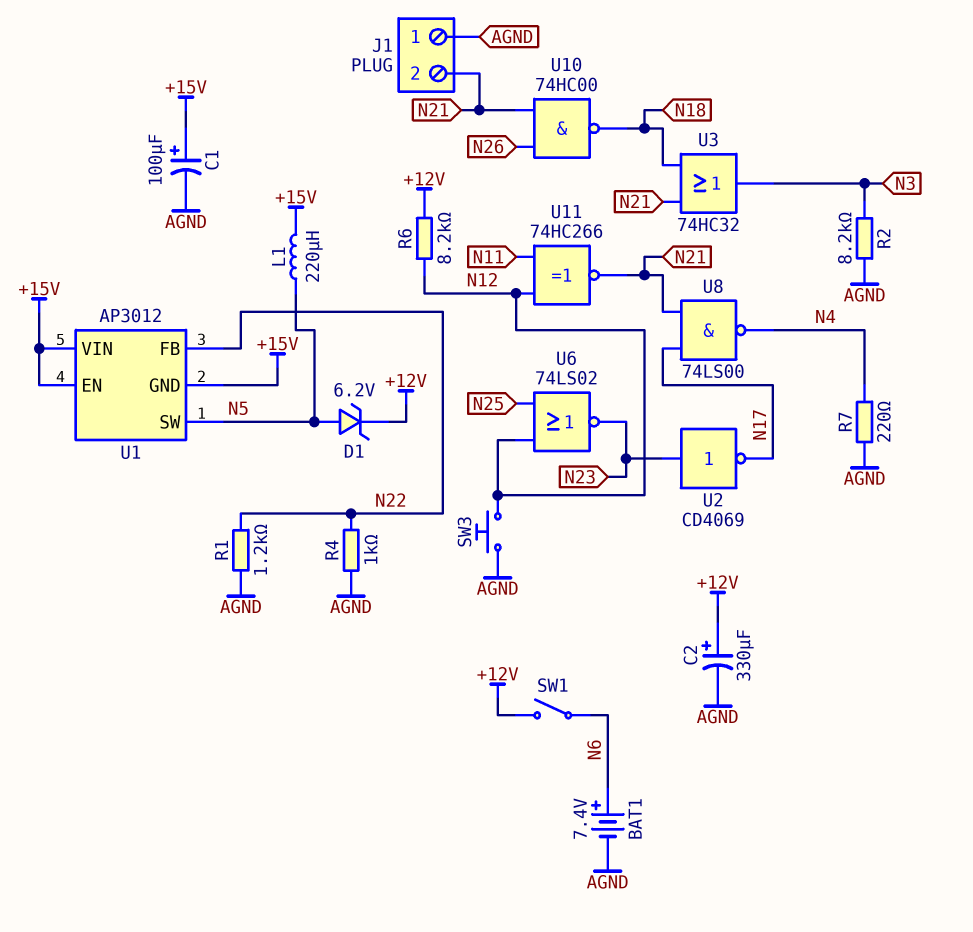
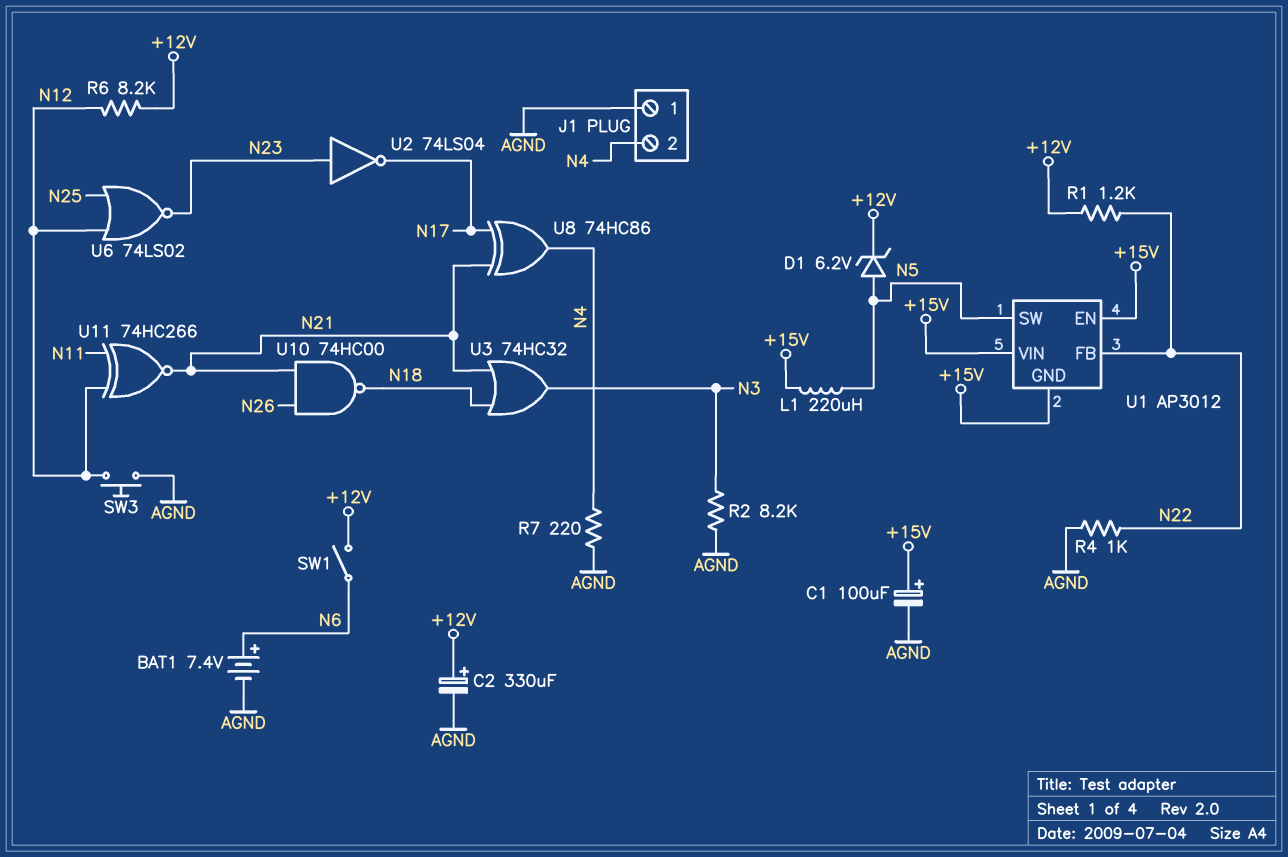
J1 pin 2: N21 -> N4
R1: 1.2k (AGND, N22) -> 1.2k (+12V, N22)
U2: NOT CD4069 (in N23, out N17) -> NOT 74LS04 (in N23, out N17)
U8: NAND 74LS00 (in N17, in N21, out N4) -> XOR 74HC86 (in N17, in N21, out N4)

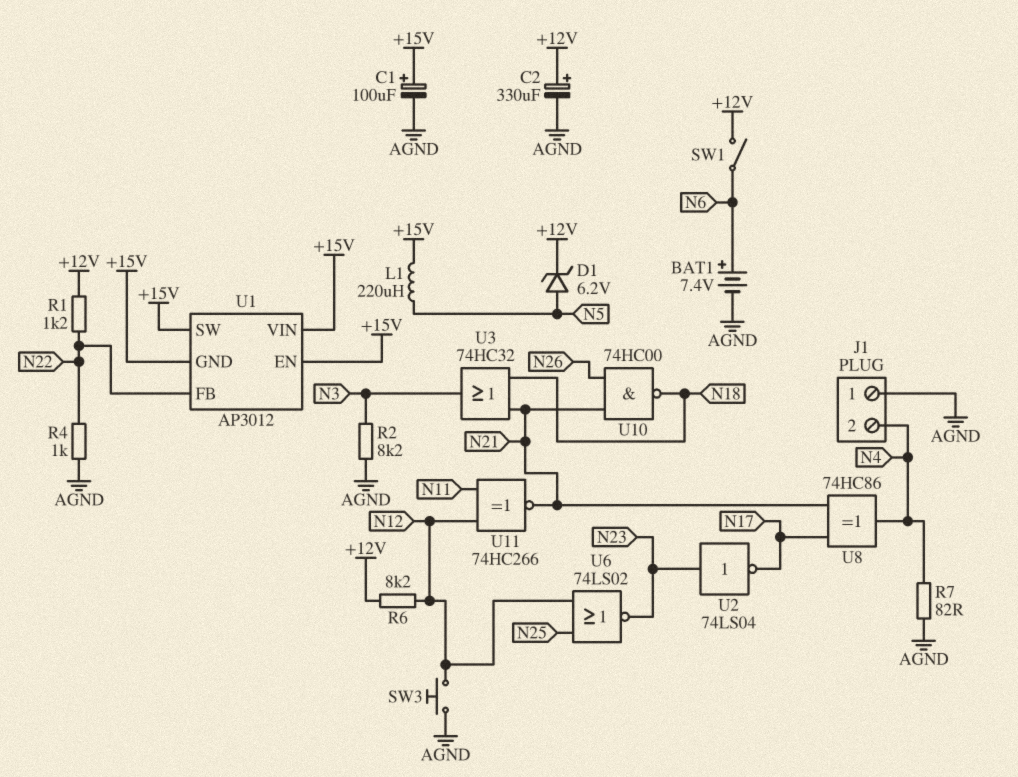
R7: 220 (AGND, N4) -> 82 (AGND, N4)
U1 pin SW: N5 -> +15V

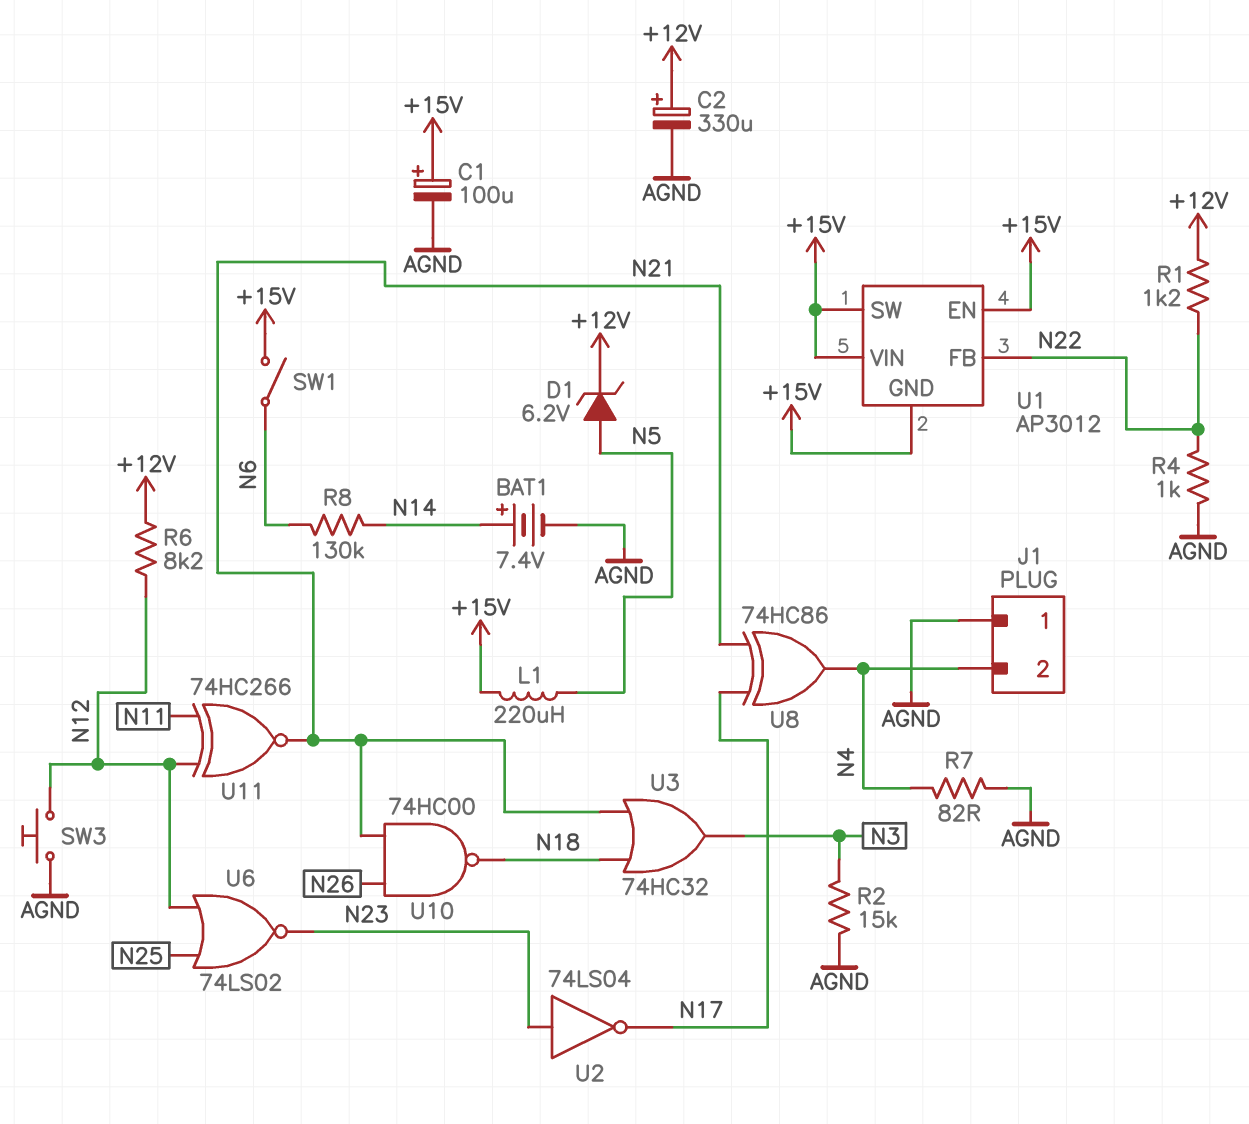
BAT1: 7.4V (plus N6, minus AGND) -> 7.4V (plus N14, minus AGND)
R2: 8.2k (AGND, N3) -> 15k (AGND, N3)
R8: none -> 130k (N6, N14)
SW1: switch (+12V, N6) -> switch (+15V, N6)

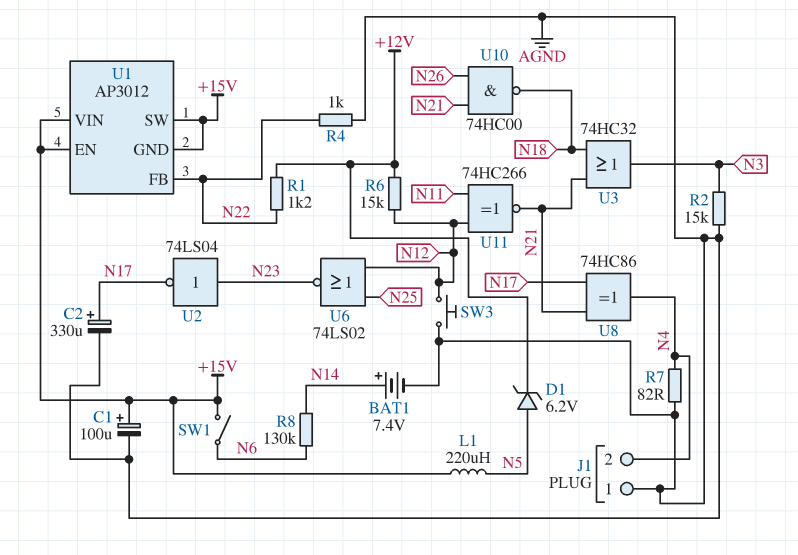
C2: 330uF (plus +12V, minus AGND) -> 330uF (plus N17, minus AGND)
R6: 8.2k (+12V, N12) -> 15k (+12V, N12)

